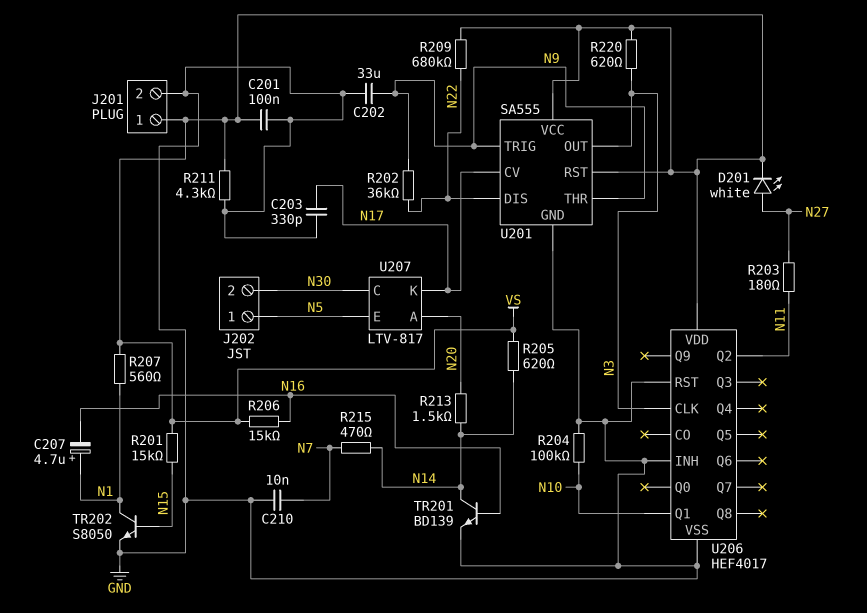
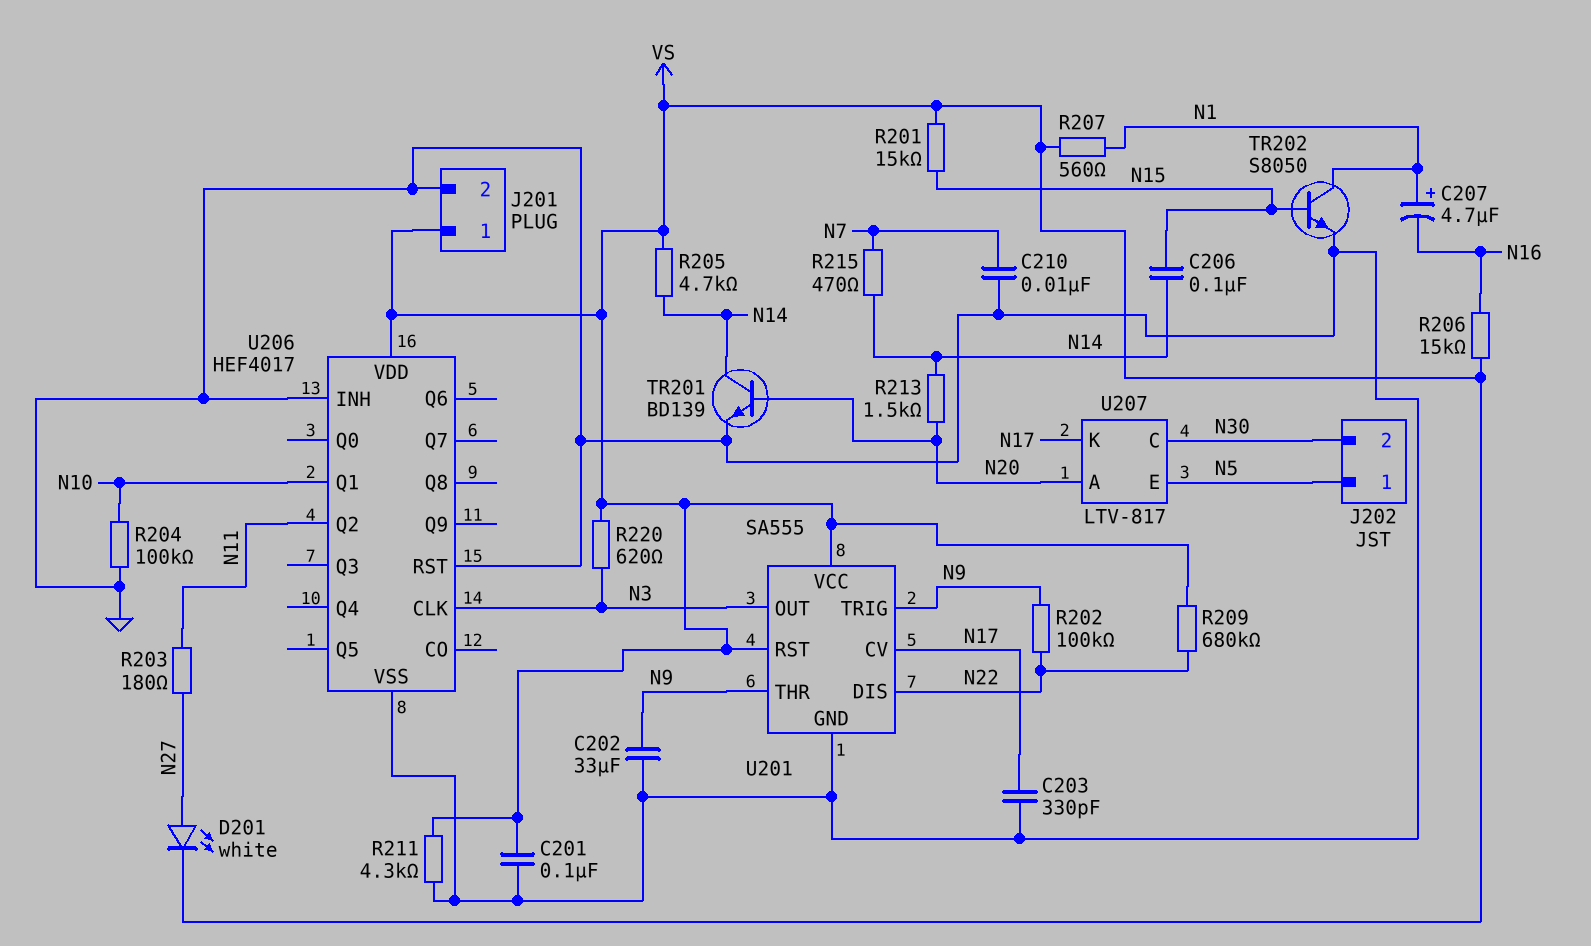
C206: none -> 100nF (N14, N15)
R202: 36k (N9, N22) -> 100k (N9, N22)
R205: 620 (N14, VS) -> 4.7k (N14, VS)
TR201: NPN BD139 (B N16, C N14, E GND) -> NPN BD139 (B N20, C N14, E GND)

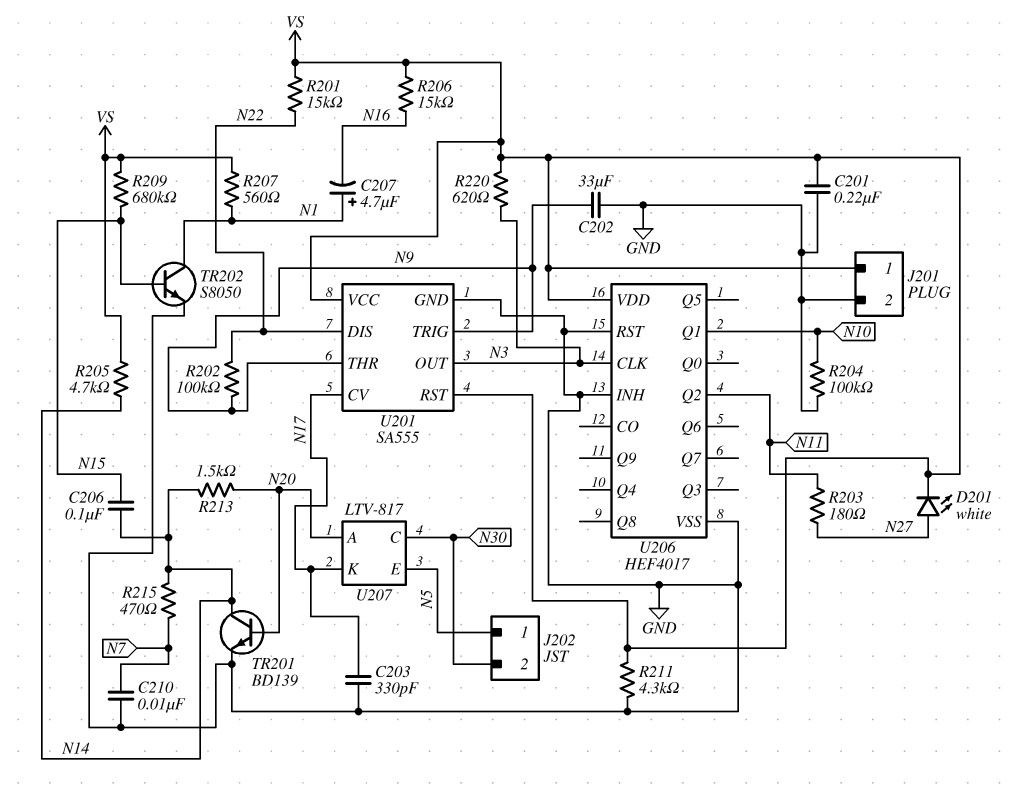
C201: 100nF (GND, VS) -> 220nF (GND, VS)
R201: 15k (N15, VS) -> 15k (N22, VS)
R209: 680k (N22, VS) -> 680k (N15, VS)

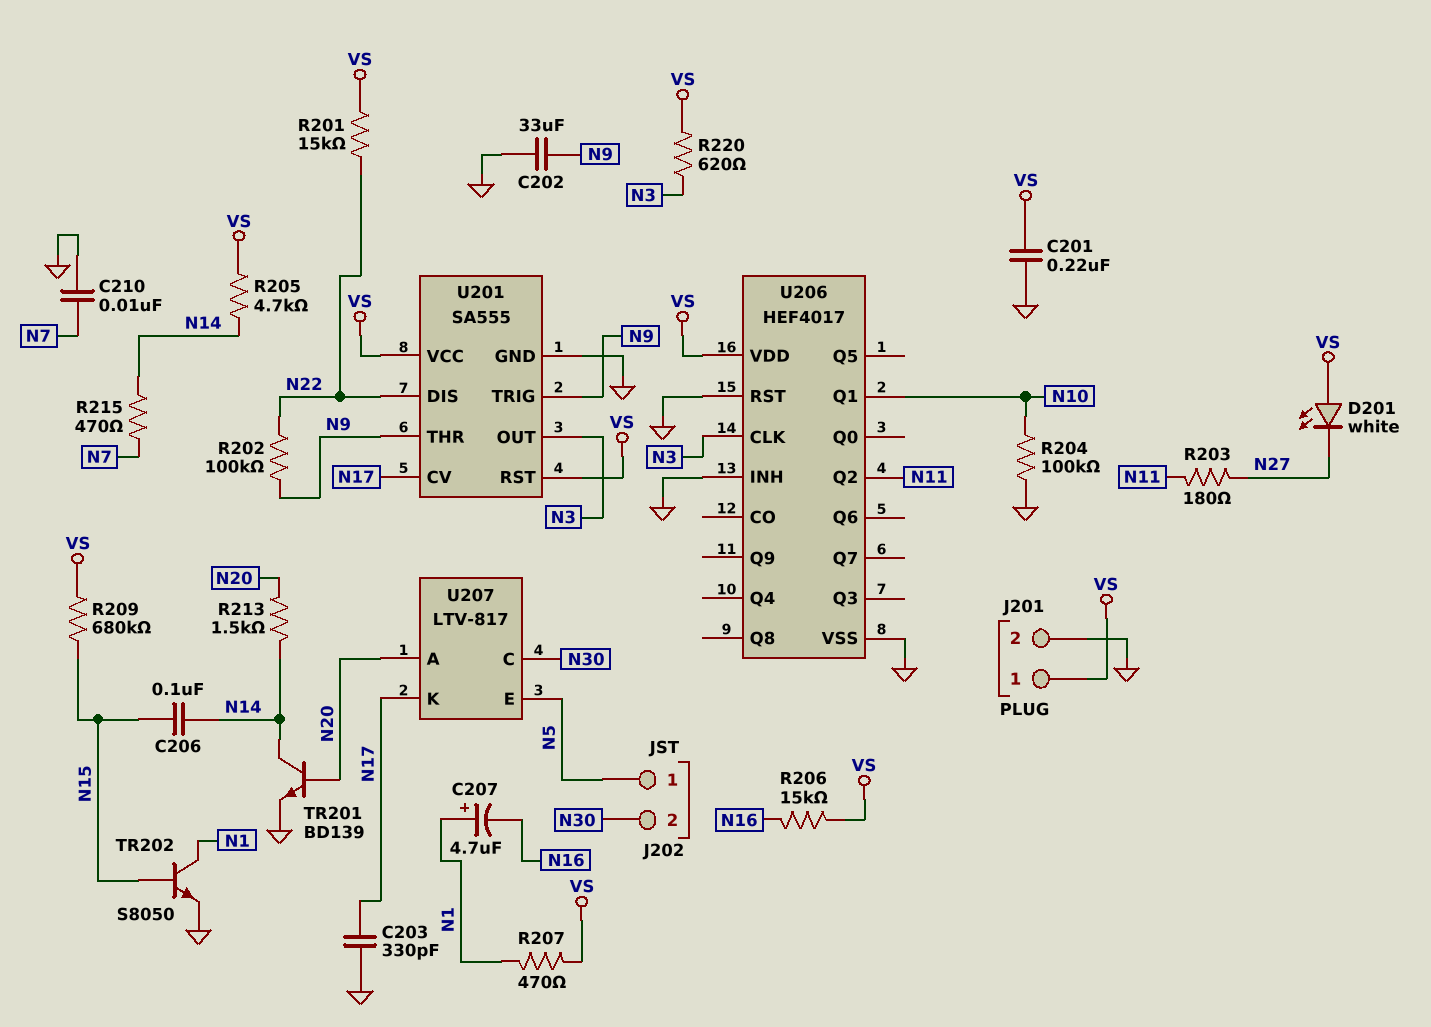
D201: LED white (A N27, K VS) -> LED white (A VS, K N27)
R207: 560 (N1, VS) -> 470 (N1, VS)
R211: 4.3k (GND, VS) -> none

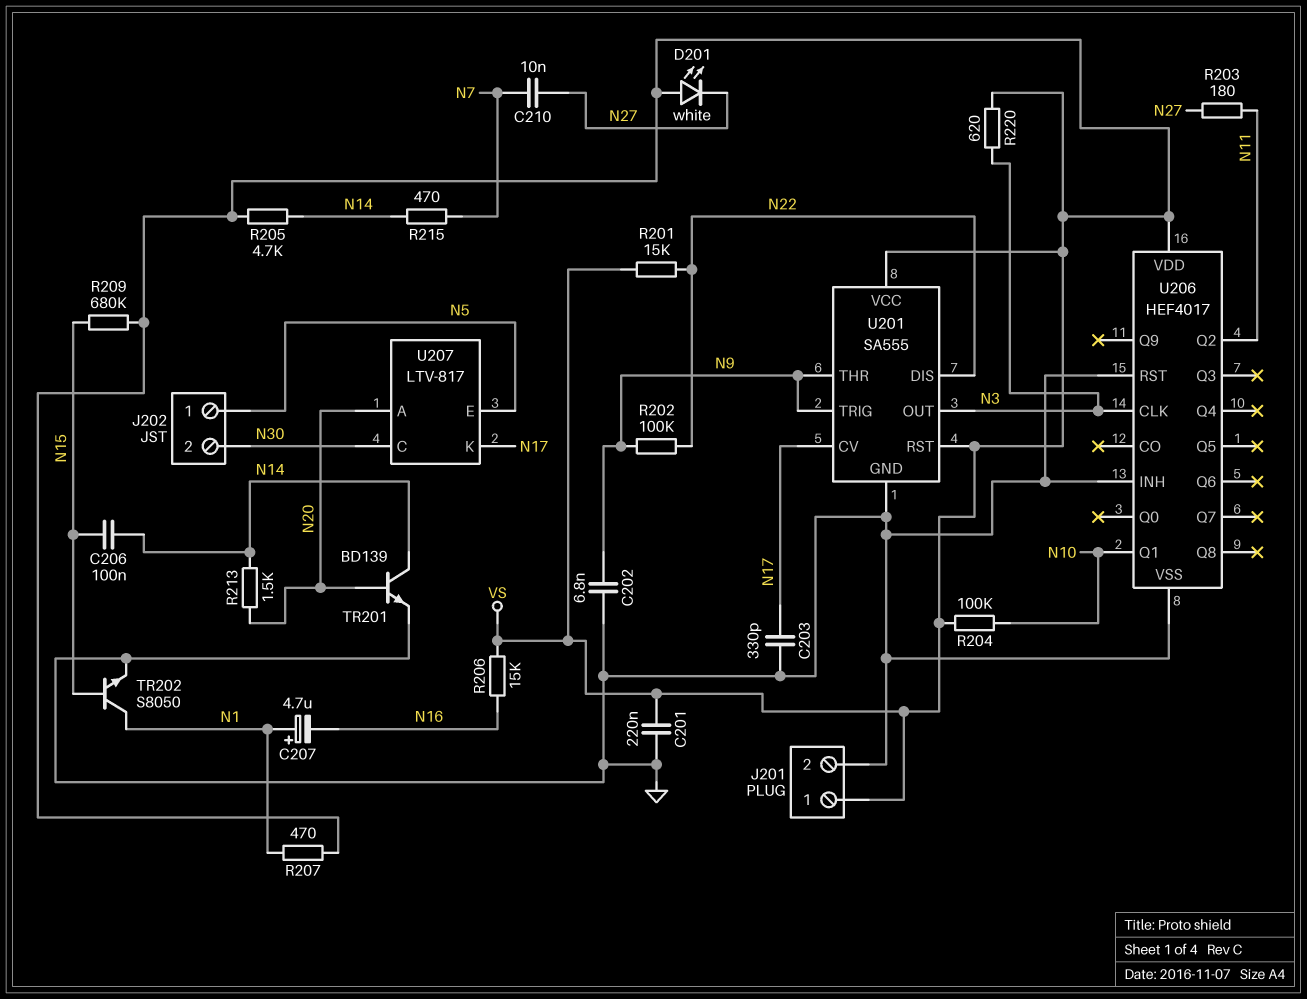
C202: 33uF (GND, N9) -> 6.8nF (GND, N9)
C210: 10nF (GND, N7) -> 10nF (N7, N27)
R204: 100k (GND, N10) -> 100k (N10, VS)

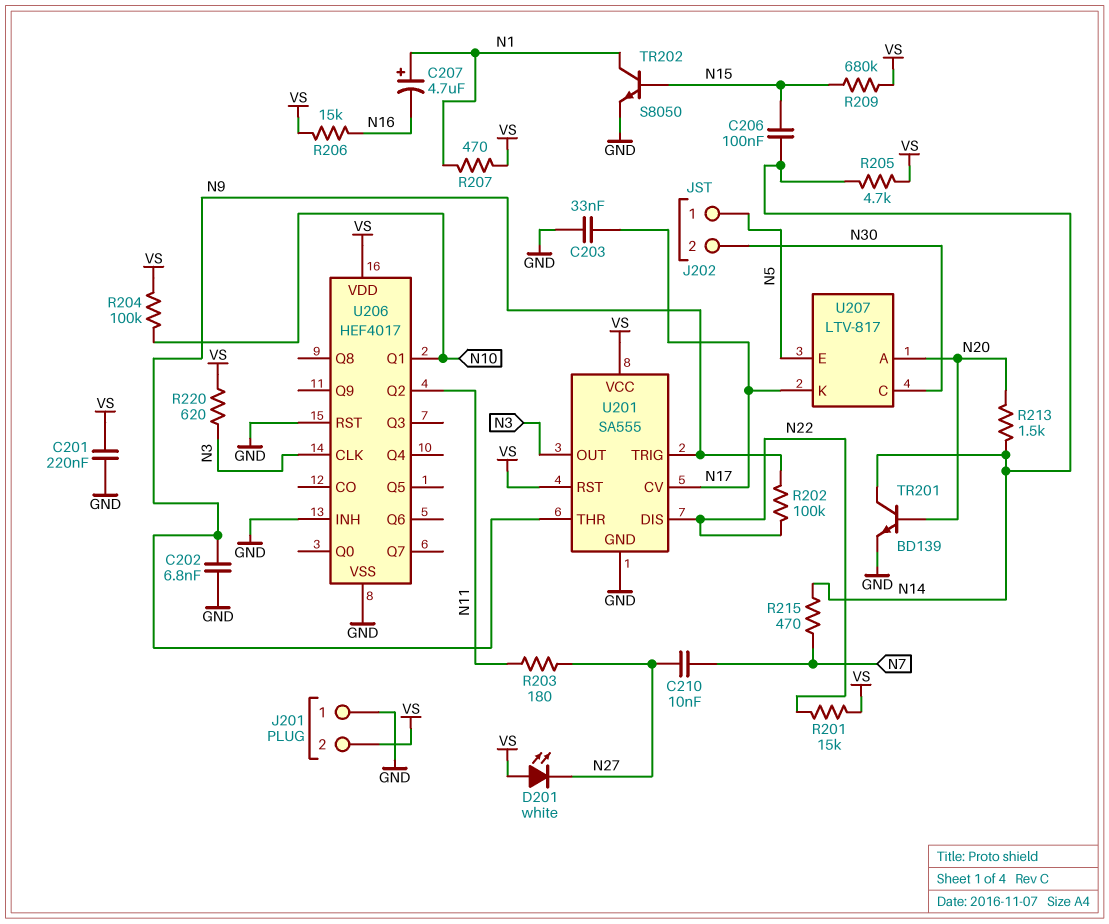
C203: 330pF (GND, N17) -> 33nF (GND, N17)
J201 pin 1: VS -> GND
J201 pin 2: GND -> VS

